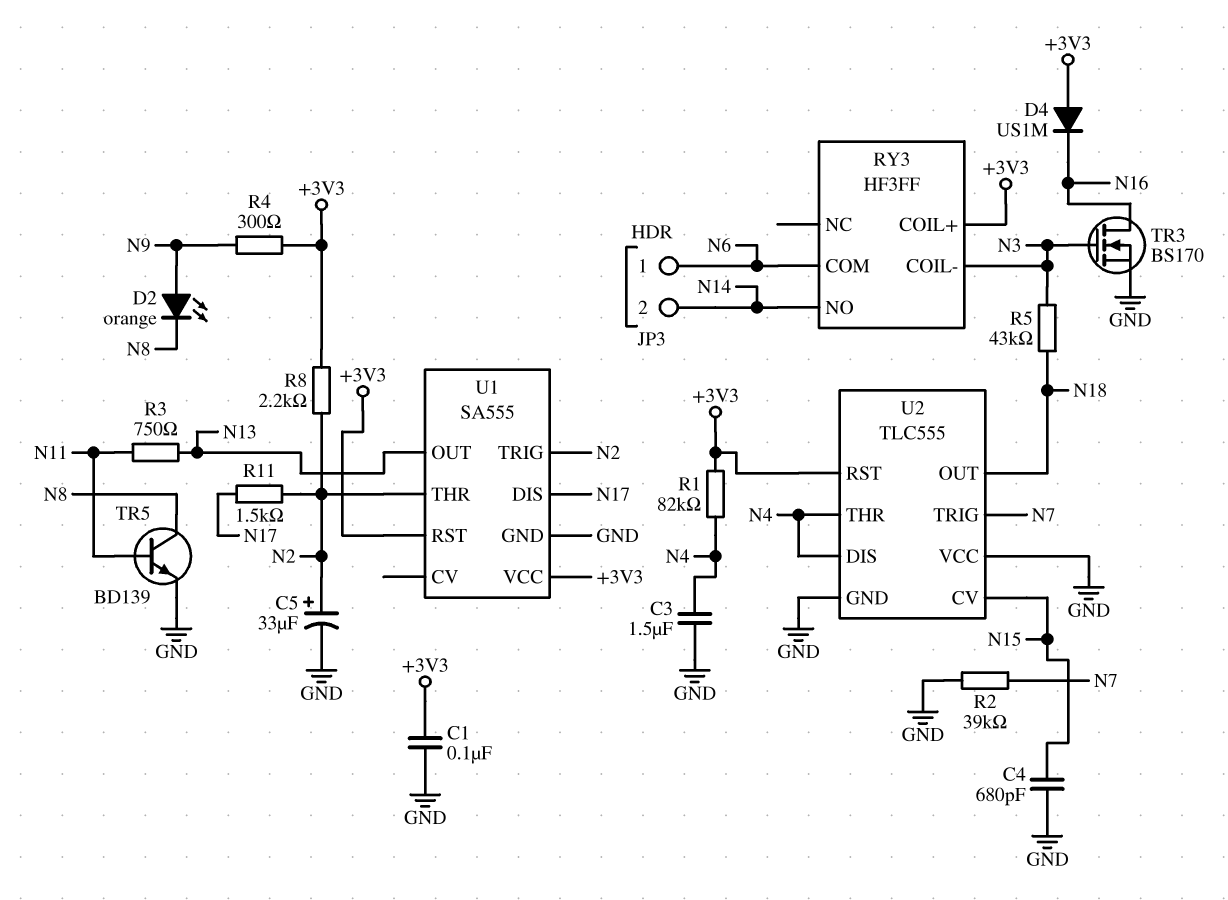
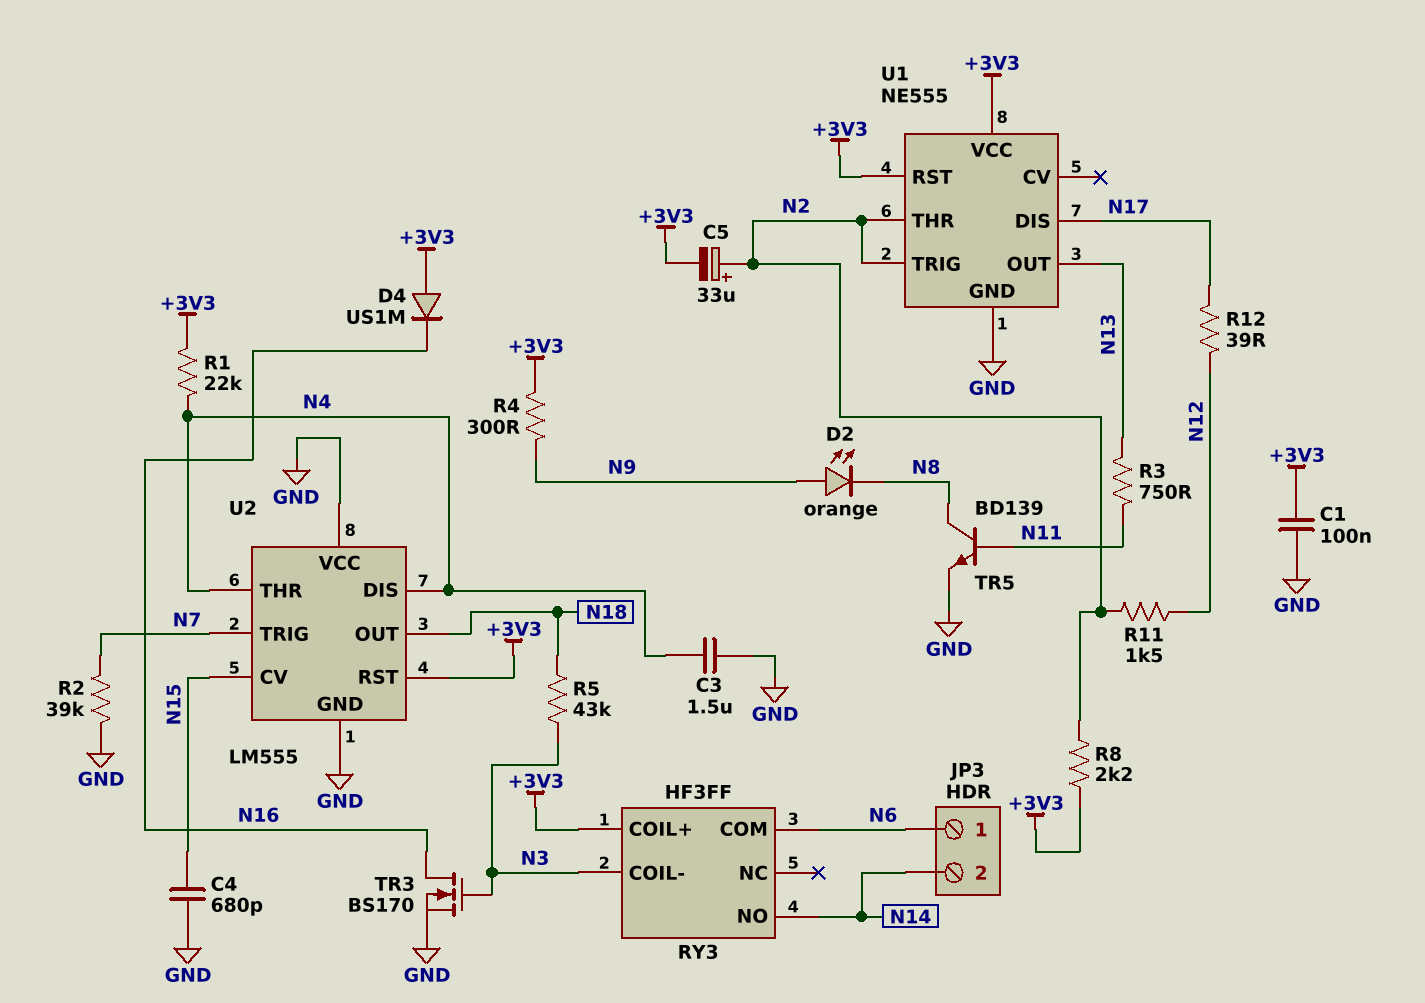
C5: 33uF (plus N2, minus GND) -> 33uF (plus N2, minus +3V3)
R1: 82k (+3V3, N4) -> 22k (+3V3, N4)
R11: 1.5k (N2, N17) -> 1.5k (N2, N12)
R12: none -> 39 (N12, N17)
U1: SA555 -> NE555
U2: TLC555 -> LM555

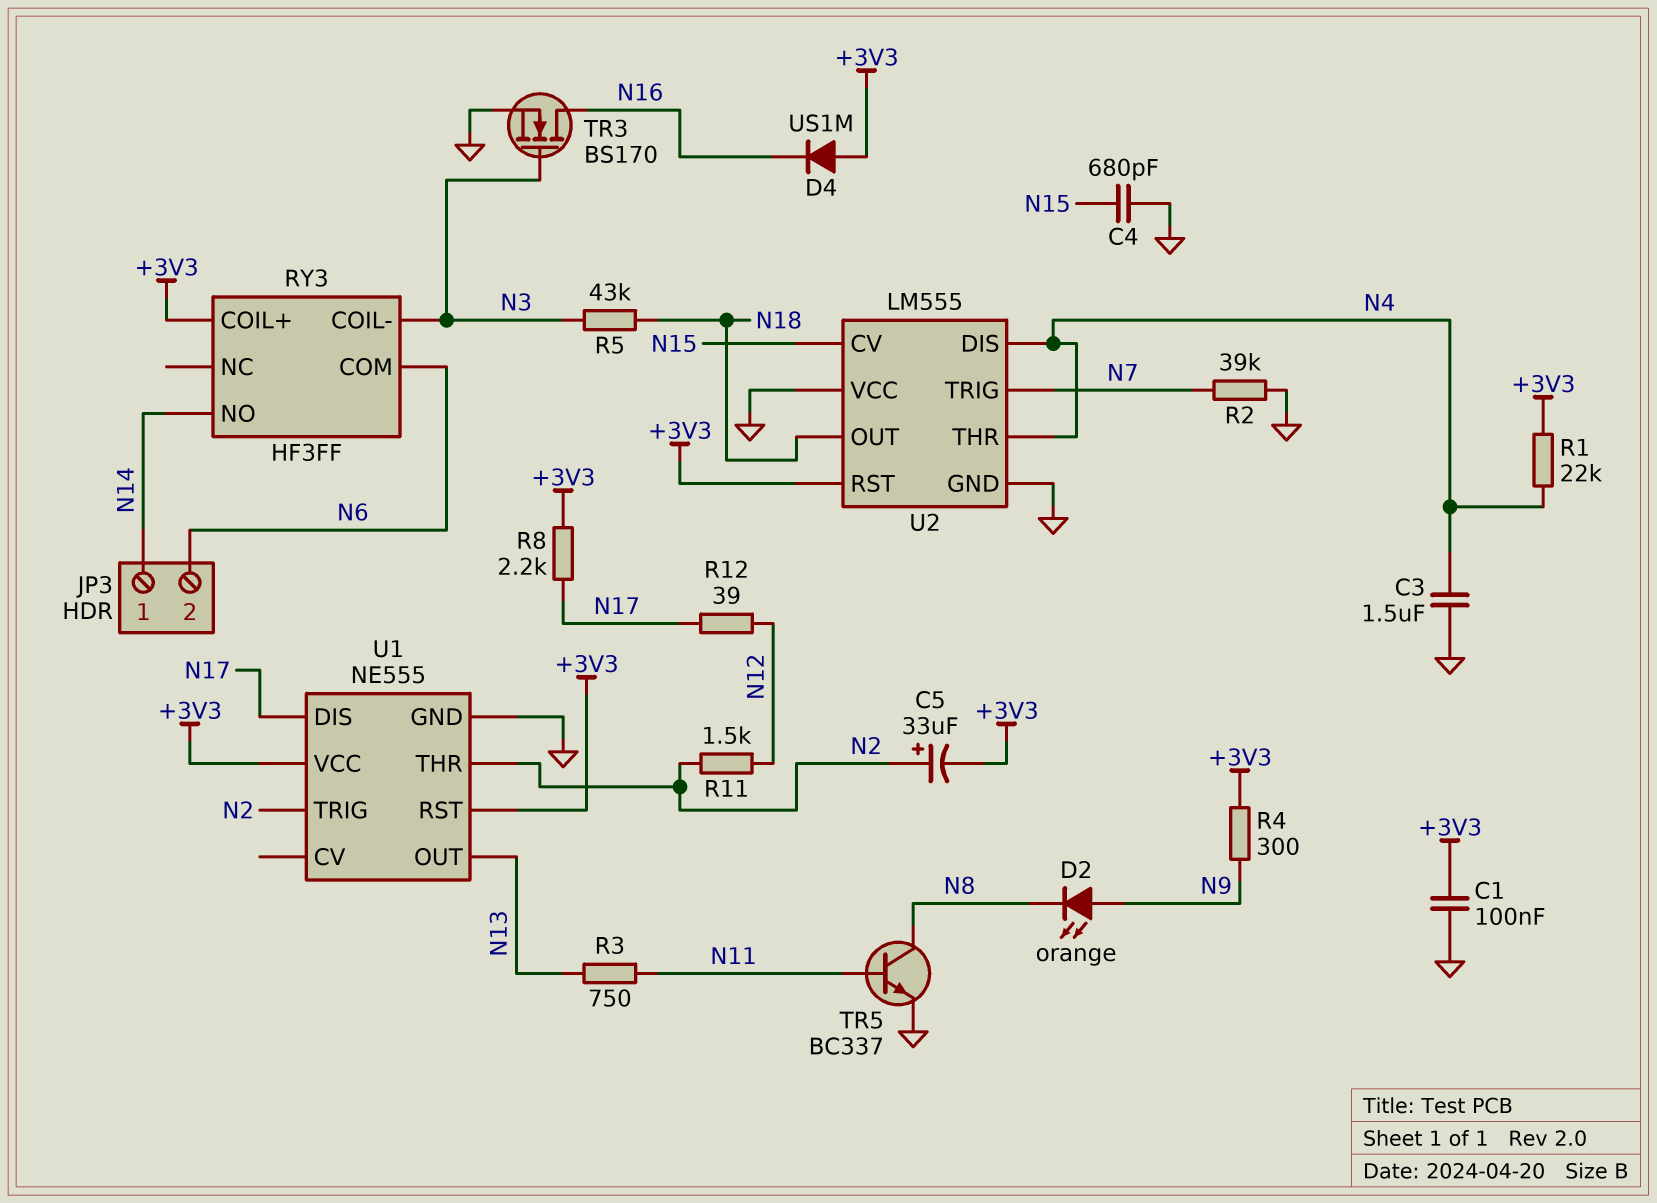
JP3 pin 1: N6 -> N14
JP3 pin 2: N14 -> N6
R8: 2.2k (+3V3, N2) -> 2.2k (+3V3, N17)
TR5: NPN BD139 (B N11, C N8, E GND) -> NPN BC337 (B N11, C N8, E GND)

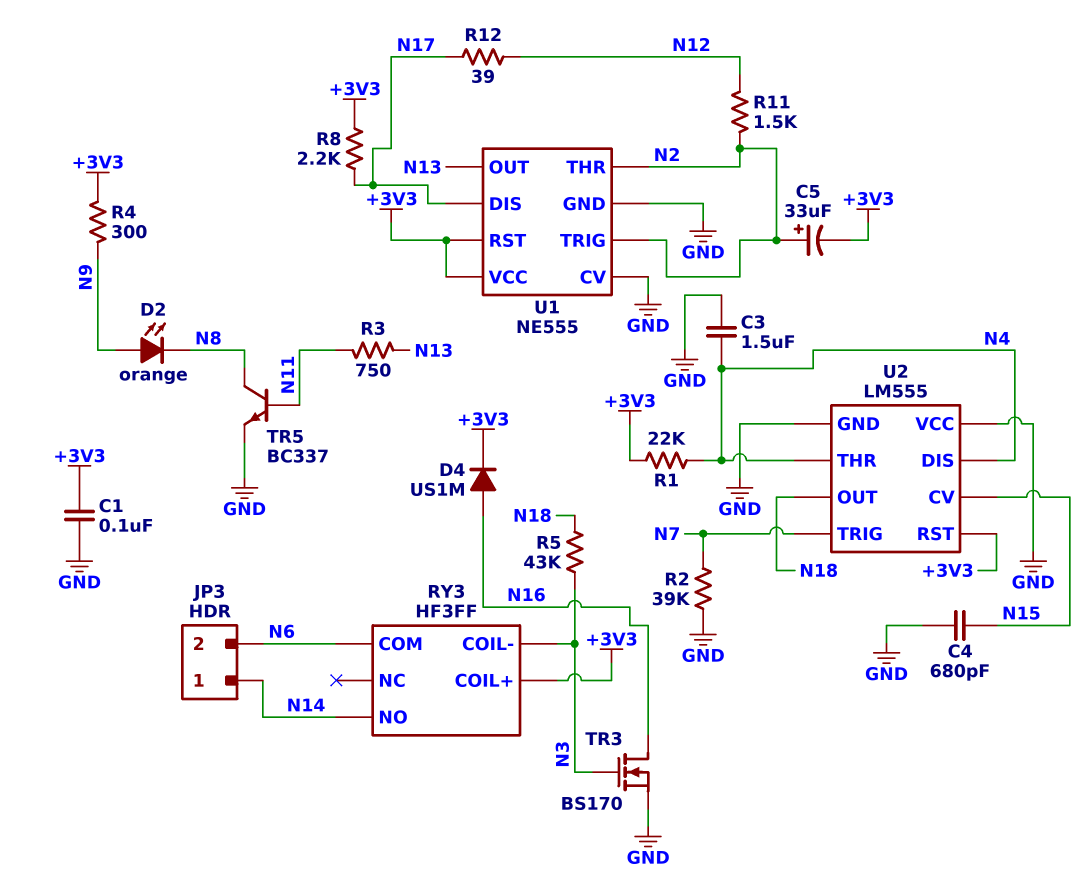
D4: diode US1M (A +3V3, K N16) -> diode US1M (A N16, K +3V3)
U1 pin CV: none -> GND

